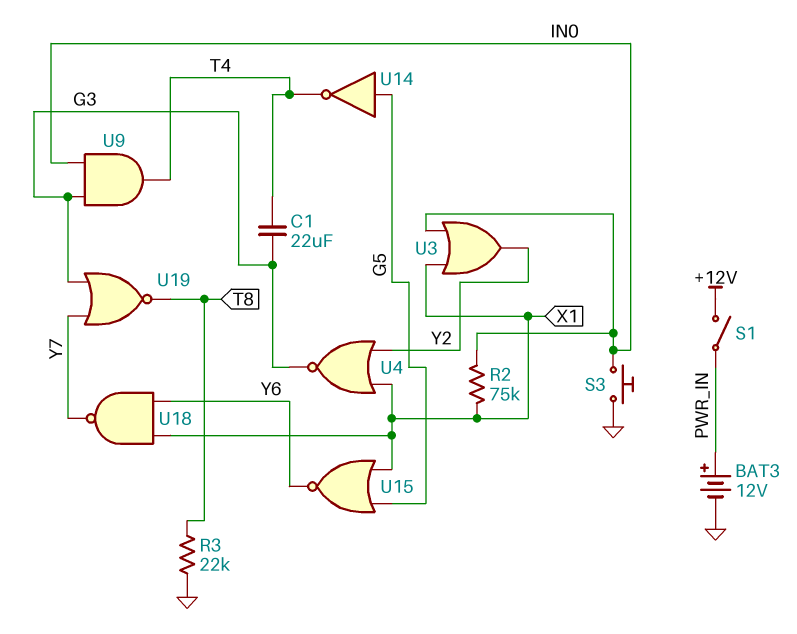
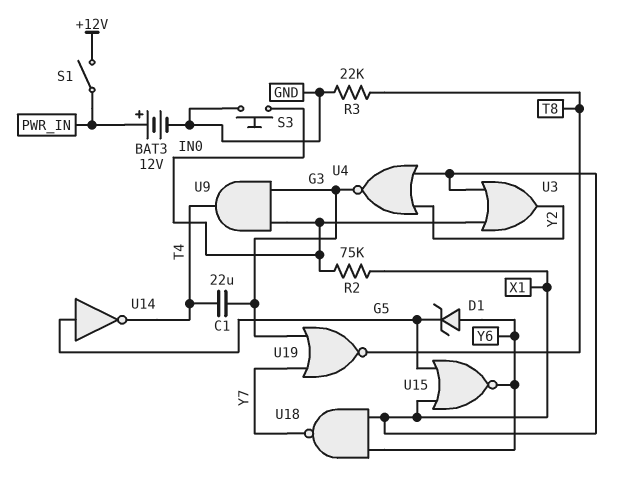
D1: none -> zener (A Y6, K G5)

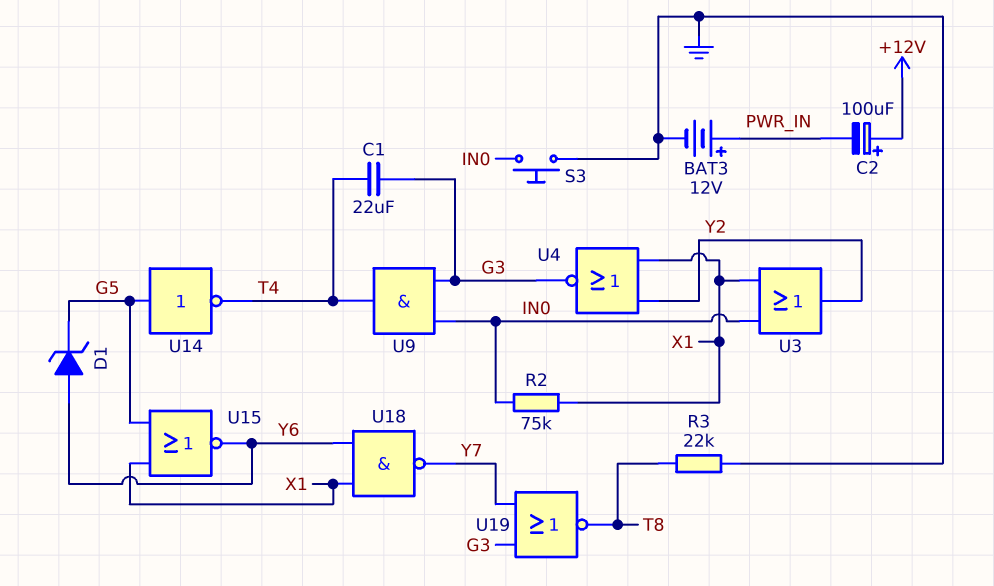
C2: none -> 100uF (plus +12V, minus PWR_IN)
S1: switch (+12V, PWR_IN) -> none

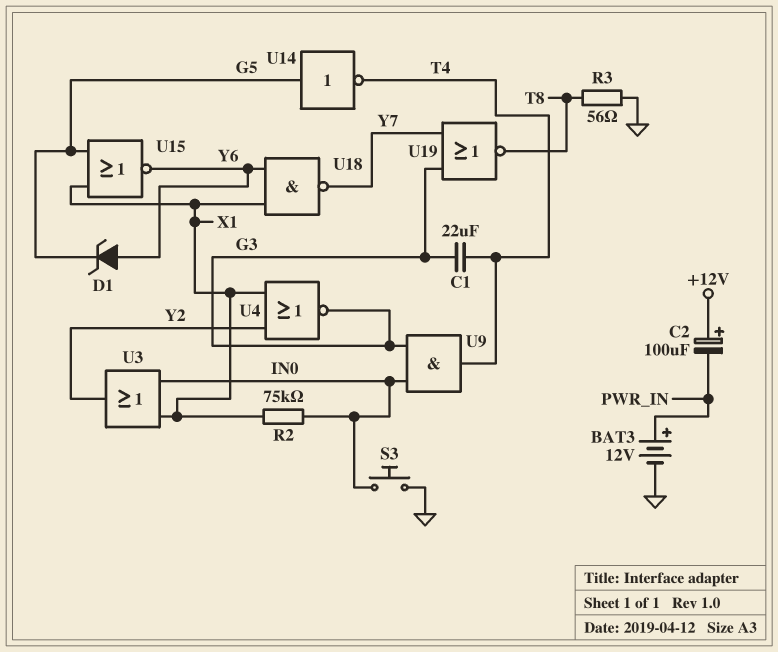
R3: 22k (GND, T8) -> 56 (GND, T8)

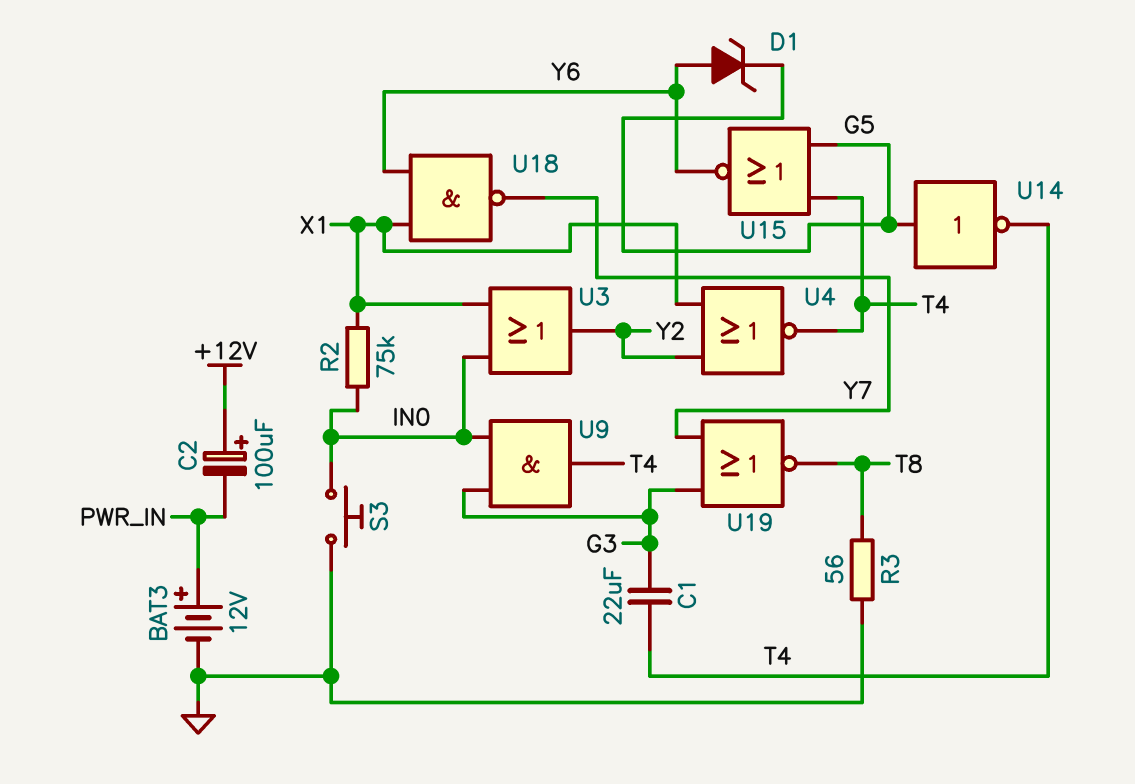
U4: NOR (in X1, in Y2, out G3) -> NOR (in X1, in Y2, out T4)
U15: NOR (in G5, in X1, out Y6) -> NOR (in G5, in T4, out Y6)

